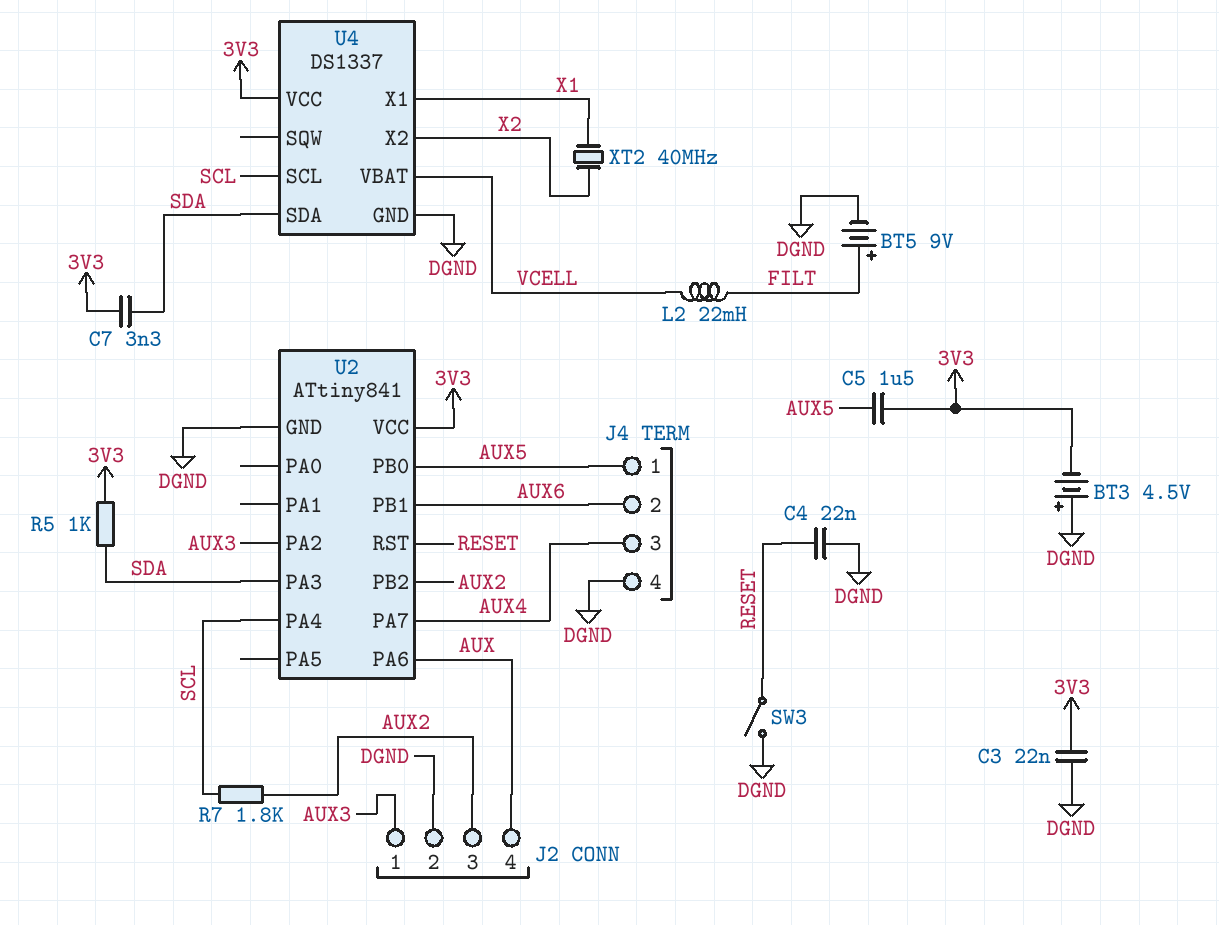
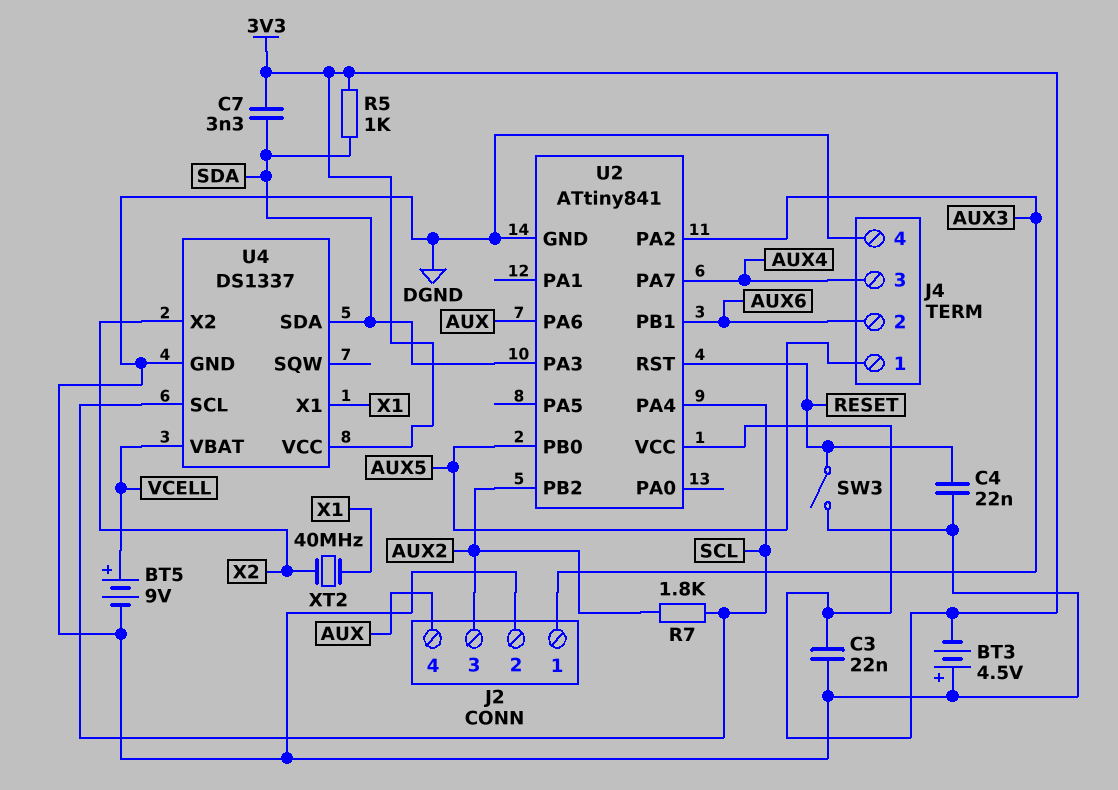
BT5: 9V (plus FILT, minus DGND) -> 9V (plus VCELL, minus DGND)
C5: 1.5uF (3V3, AUX5) -> none
L2: 22mH (FILT, VCELL) -> none

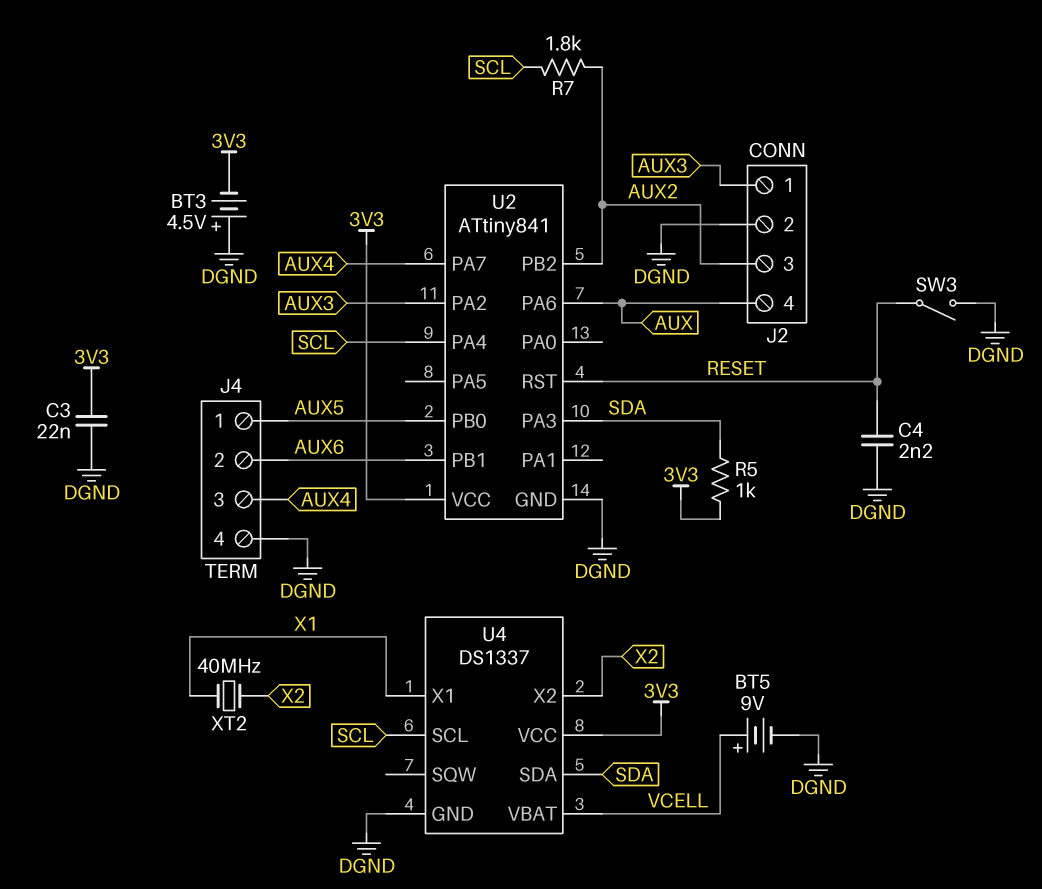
C4: 22nF (DGND, RESET) -> 2.2nF (DGND, RESET)
C7: 3.3nF (3V3, SDA) -> none

